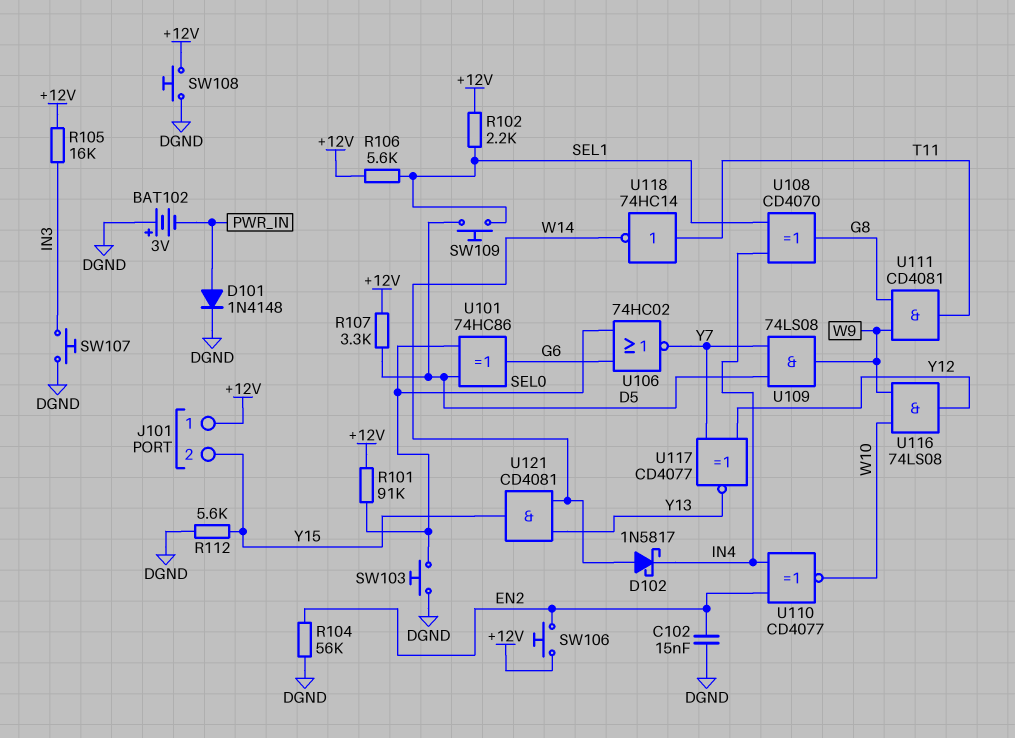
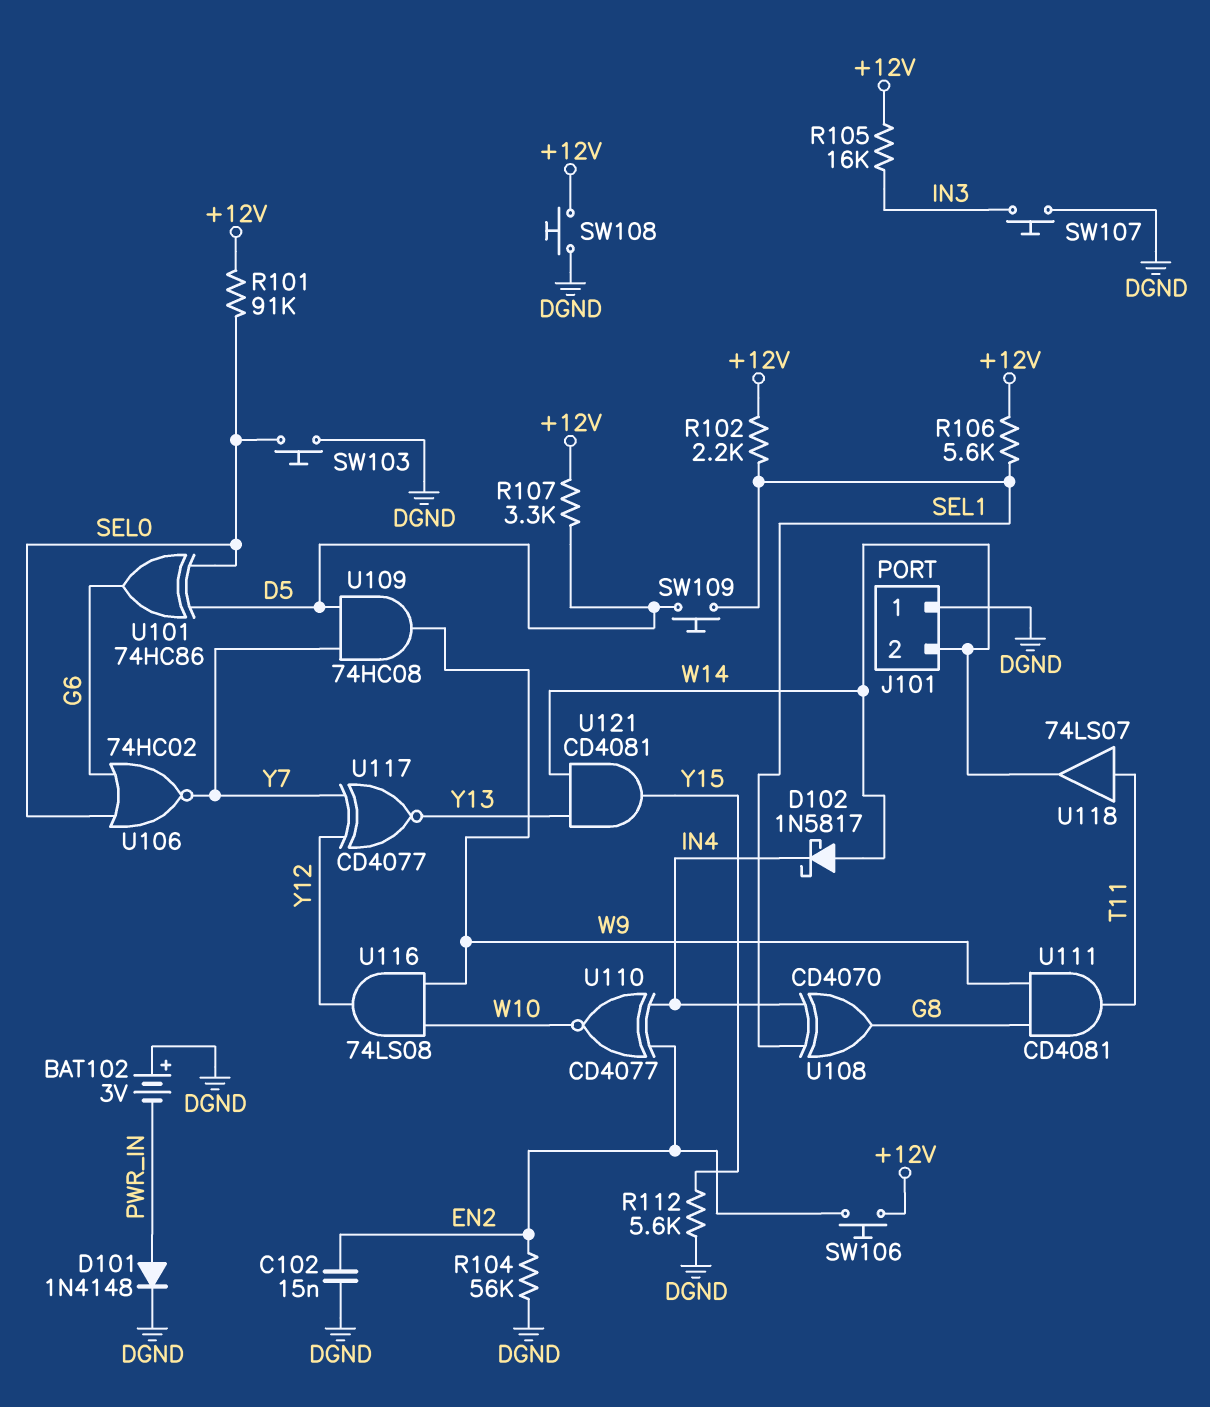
J101 pin 1: +12V -> DGND
J101 pin 2: Y15 -> W14
U109: AND 74LS08 (in D5, in Y7, out W9) -> AND 74HC08 (in D5, in Y7, out W9)
U118: NOT 74HC14 (in T11, out W14) -> buffer 74LS07 (in T11, out W14)

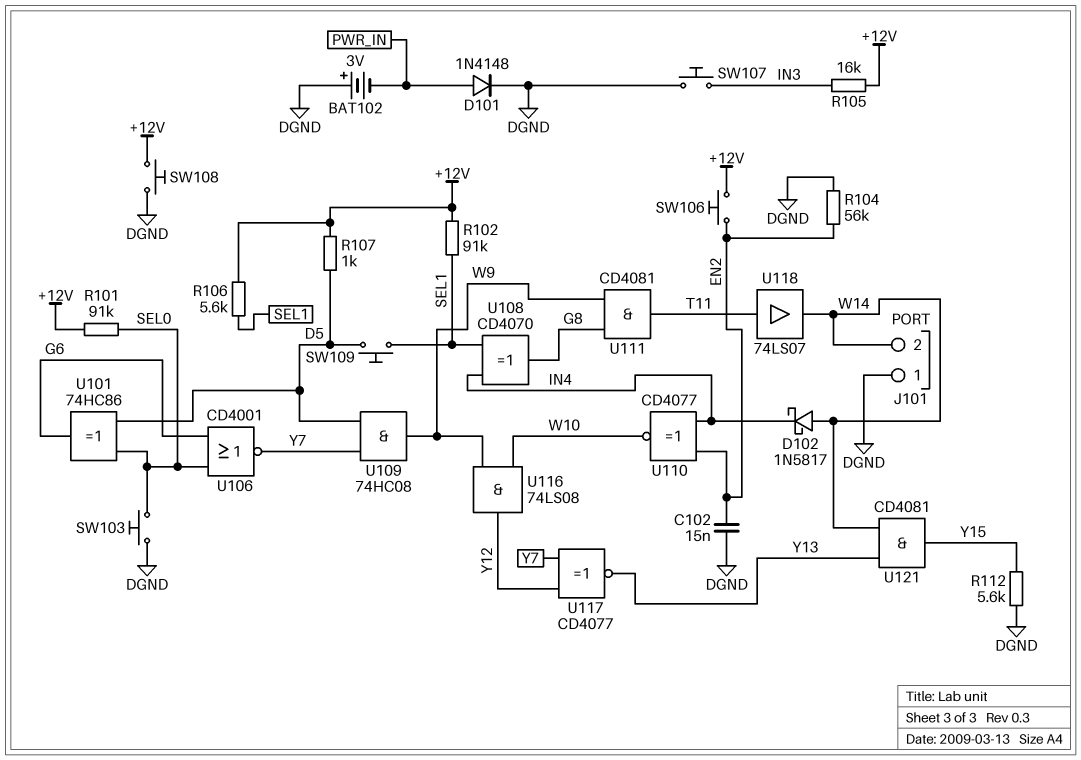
R102: 2.2k (+12V, SEL1) -> 91k (+12V, SEL1)
R107: 3.3k (+12V, D5) -> 1k (+12V, D5)
U106: NOR 74HC02 (in G6, in SEL0, out Y7) -> NOR CD4001 (in G6, in SEL0, out Y7)

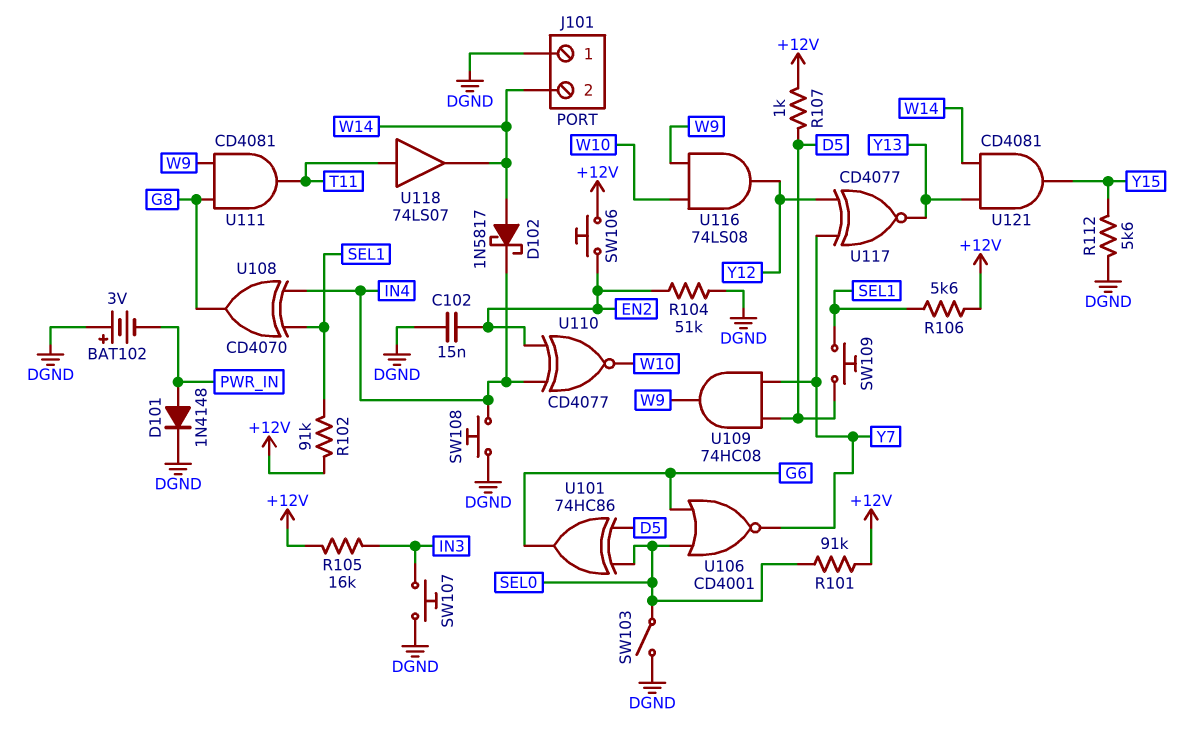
R104: 56k (DGND, EN2) -> 51k (DGND, EN2)
SW103: button (DGND, SEL0) -> switch (DGND, SEL0)
SW108: button (+12V, DGND) -> button (DGND, IN4)

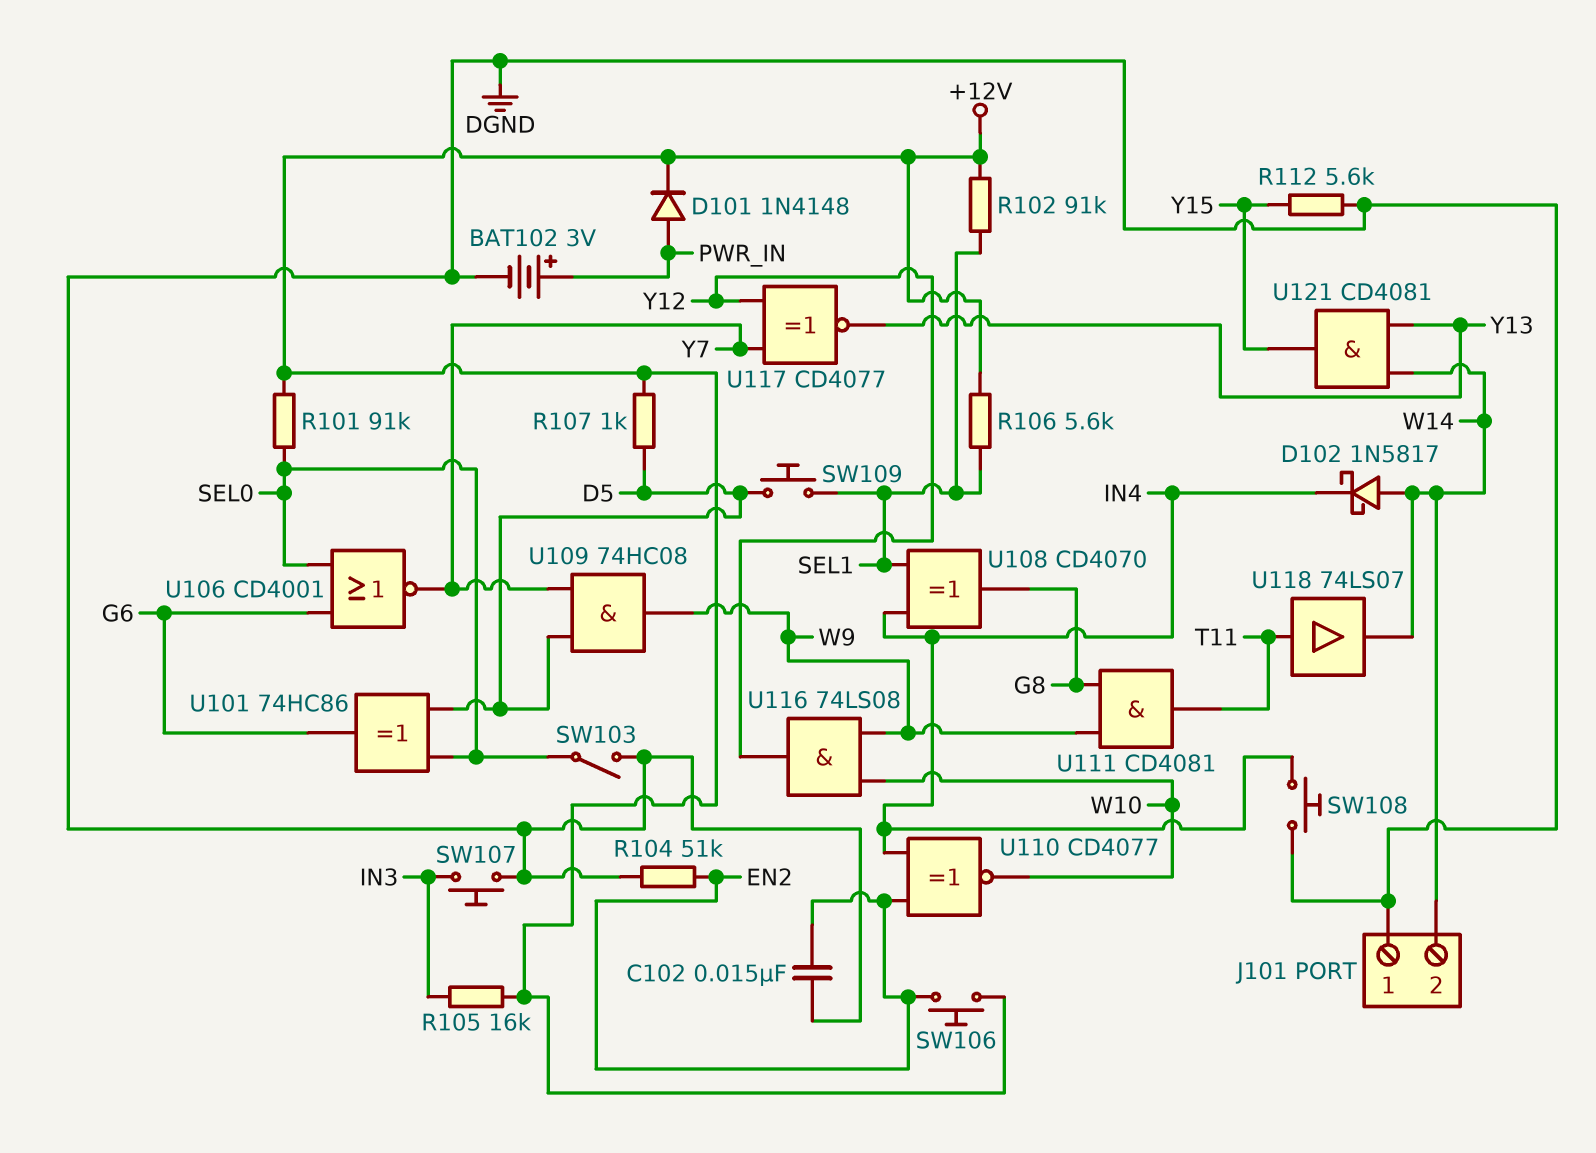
BAT102: 3V (plus DGND, minus PWR_IN) -> 3V (plus PWR_IN, minus DGND)
D101: diode 1N4148 (A PWR_IN, K DGND) -> diode 1N4148 (A PWR_IN, K +12V)

